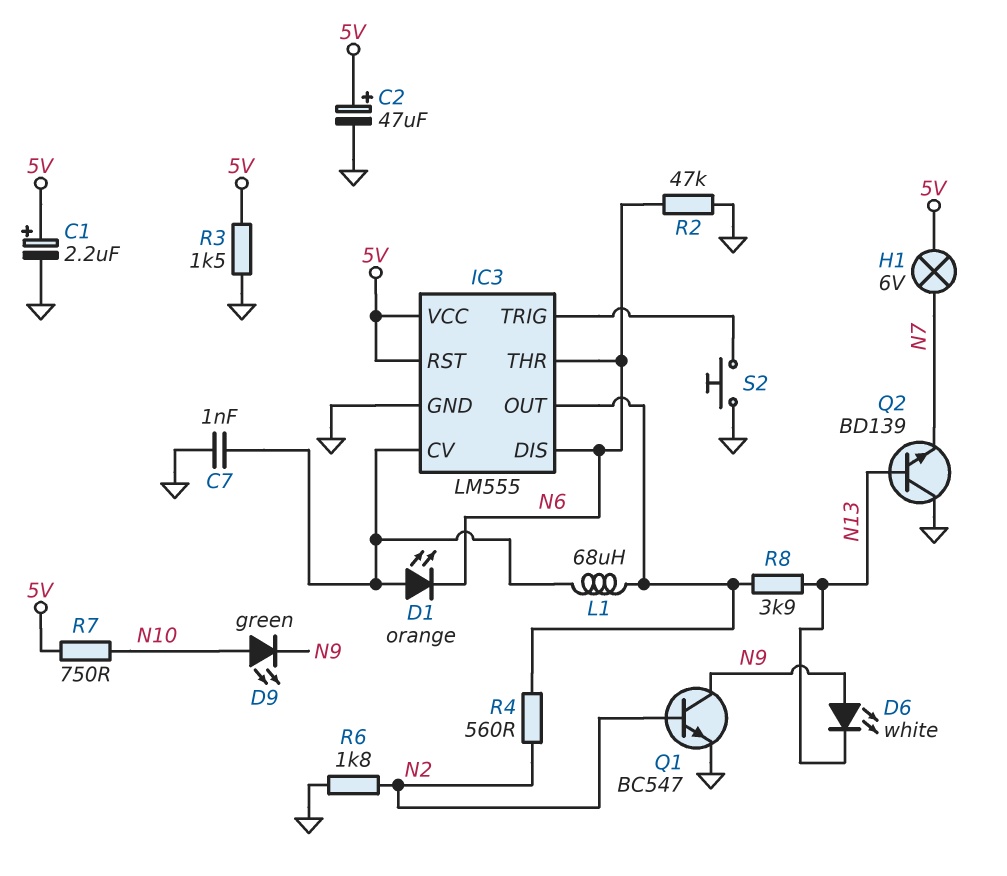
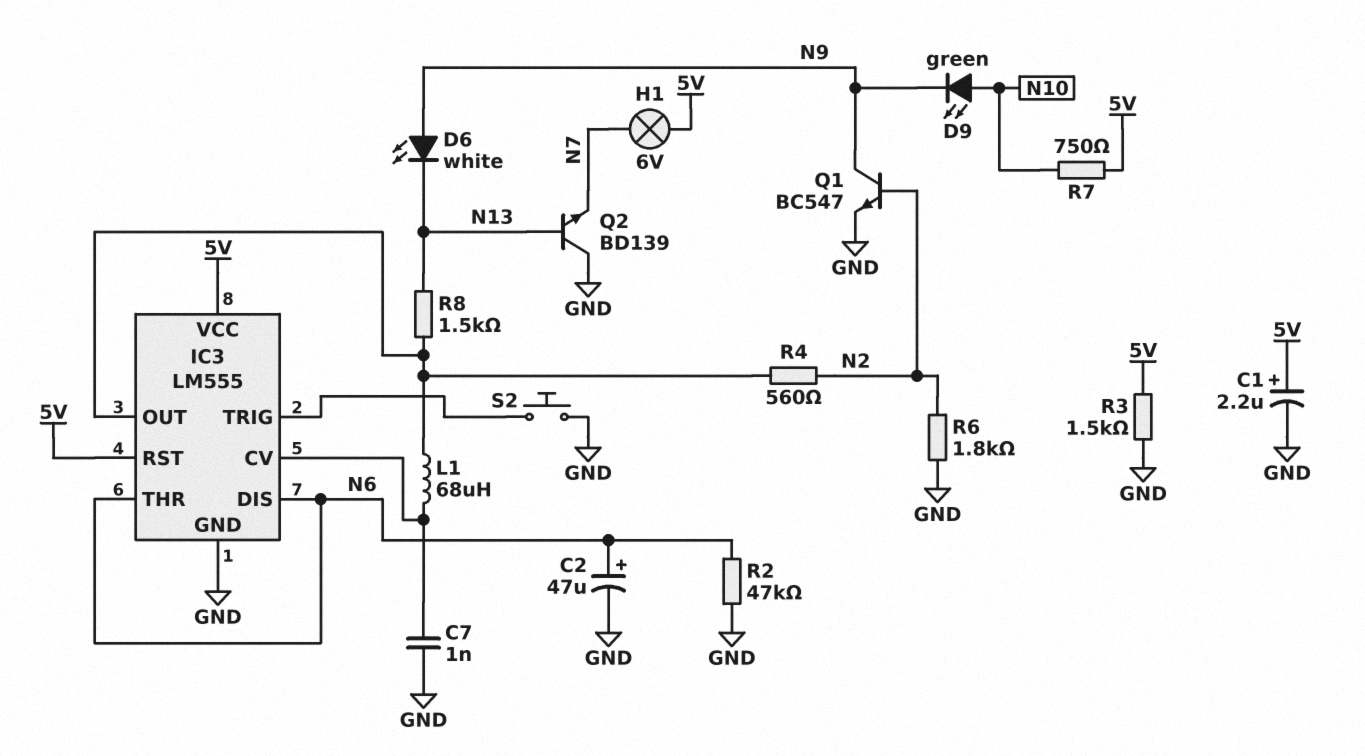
C2: 47uF (plus 5V, minus GND) -> 47uF (plus N6, minus GND)
D1: LED orange (A IC3/CV, K N6) -> none
R8: 3.9k (IC3/OUT, N13) -> 1.5k (IC3/OUT, N13)

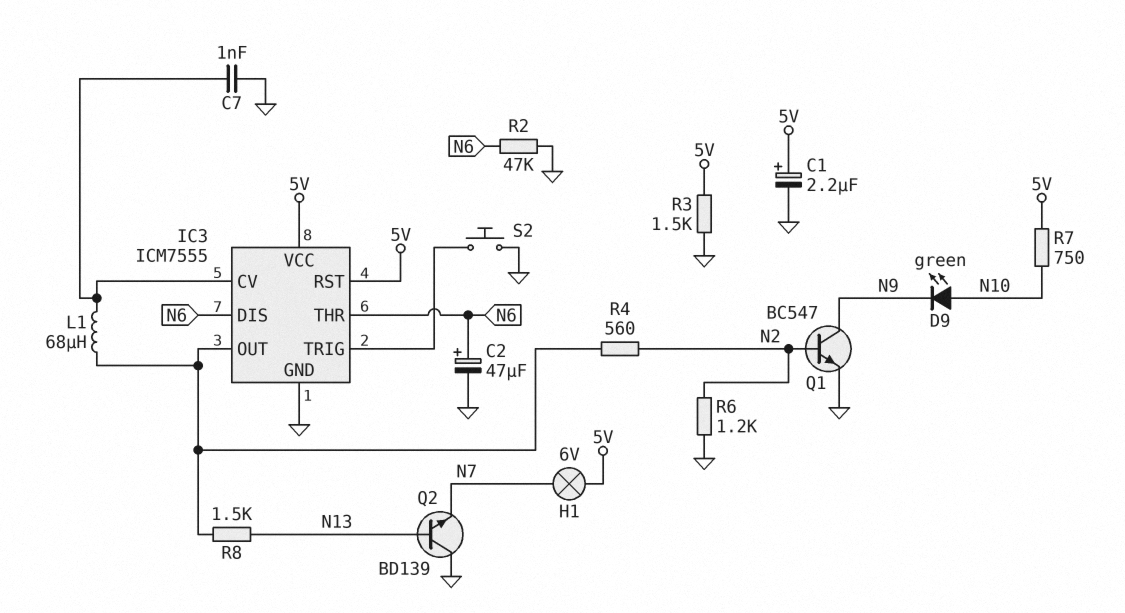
D6: LED white (A N9, K N13) -> none
IC3: LM555 -> ICM7555
R6: 1.8k (GND, N2) -> 1.2k (GND, N2)

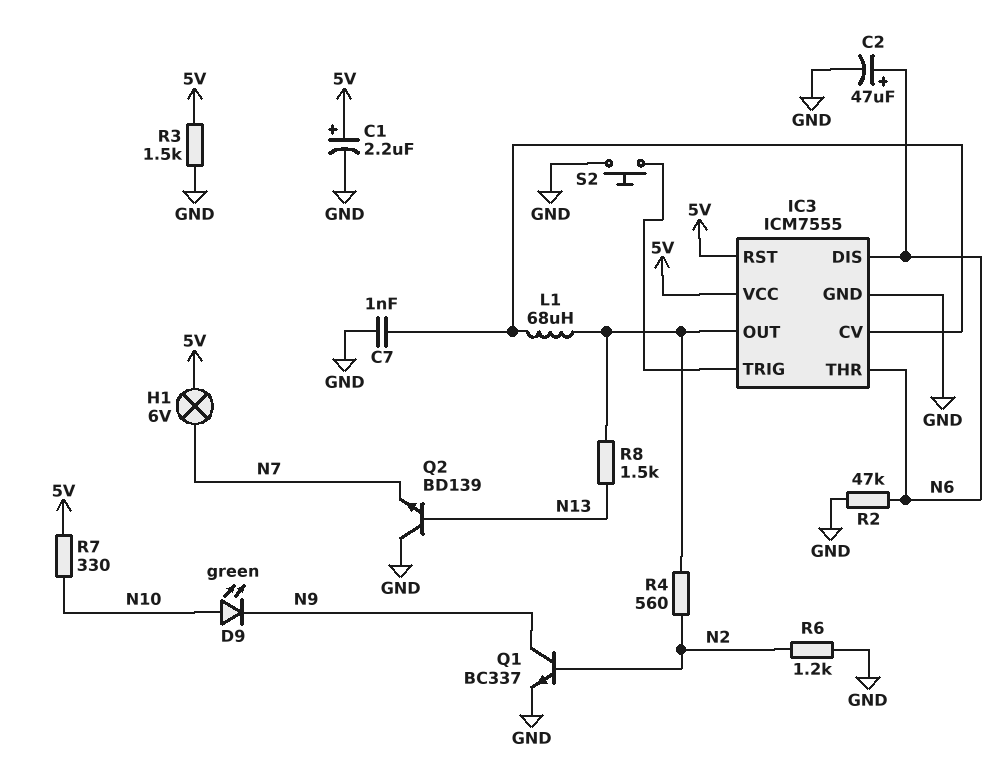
Q1: NPN BC547 (B N2, C N9, E GND) -> NPN BC337 (B N2, C N9, E GND)
R7: 750 (5V, N10) -> 330 (5V, N10)

